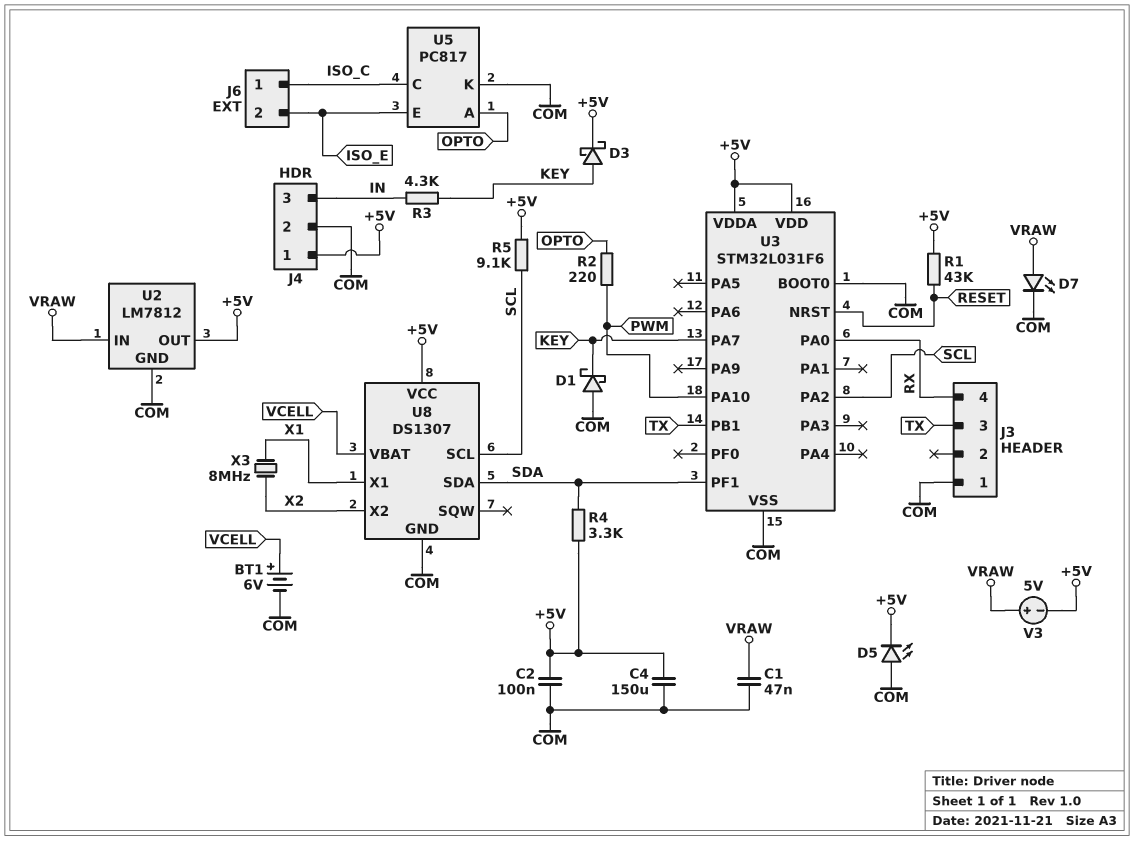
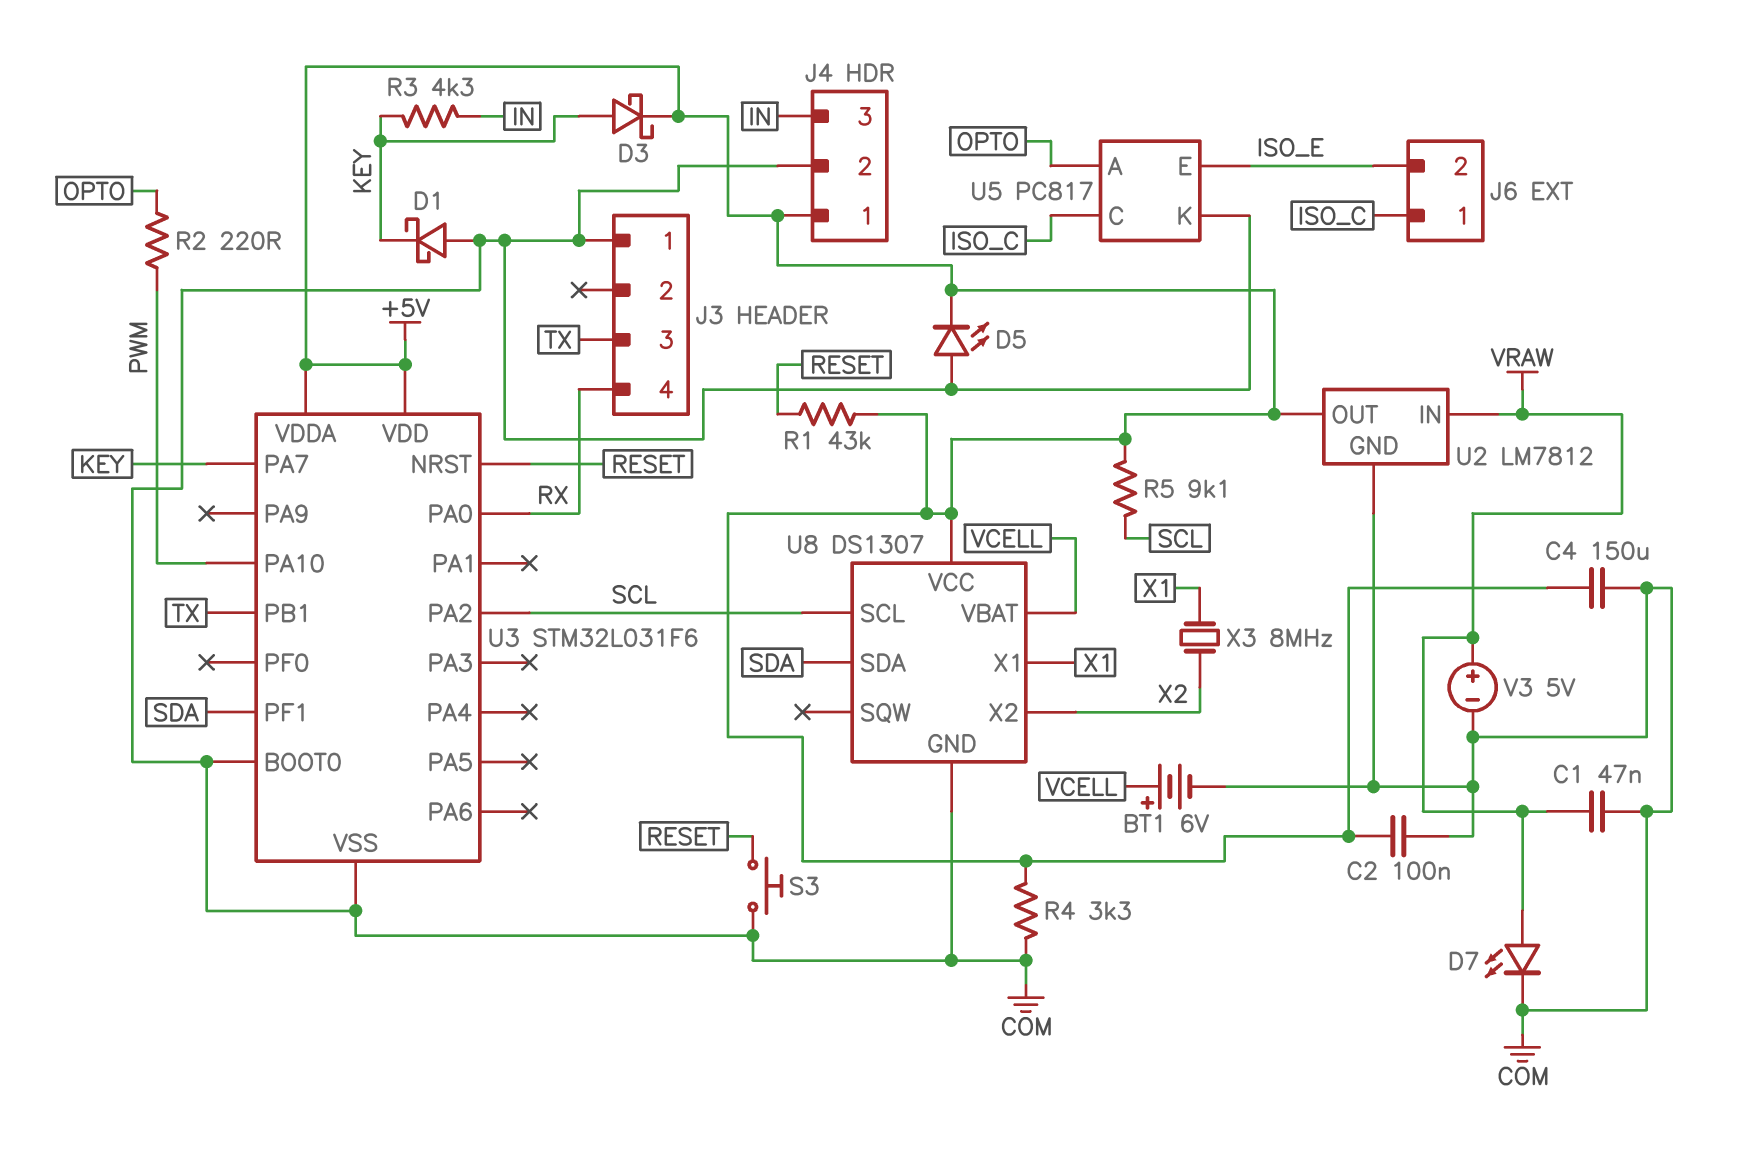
R4: 3.3k (+5V, SDA) -> 3.3k (+5V, COM)
S3: none -> button (COM, RESET)
V3: 5V (plus VRAW, minus +5V) -> 5V (plus VRAW, minus COM)

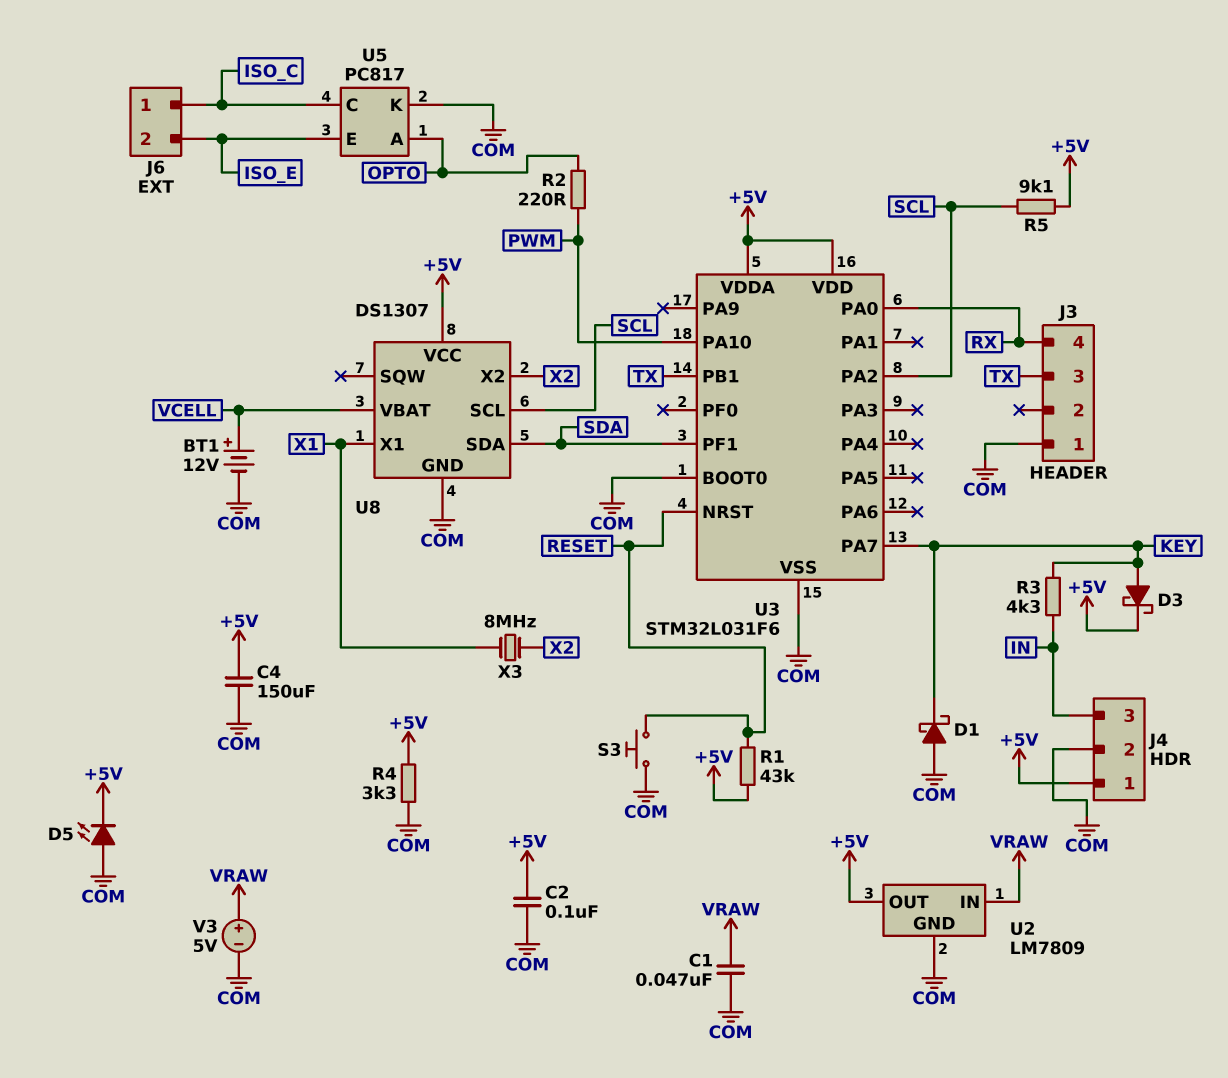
BT1: 6V (plus VCELL, minus COM) -> 12V (plus VCELL, minus COM)
D7: LED (A VRAW, K COM) -> none
U2: LM7812 -> LM7809

